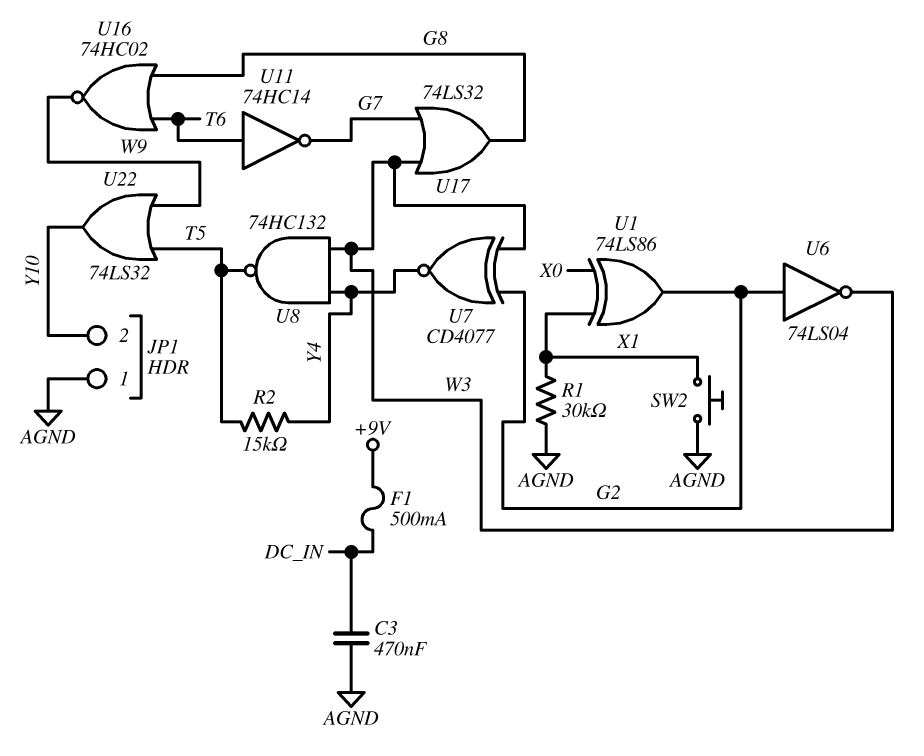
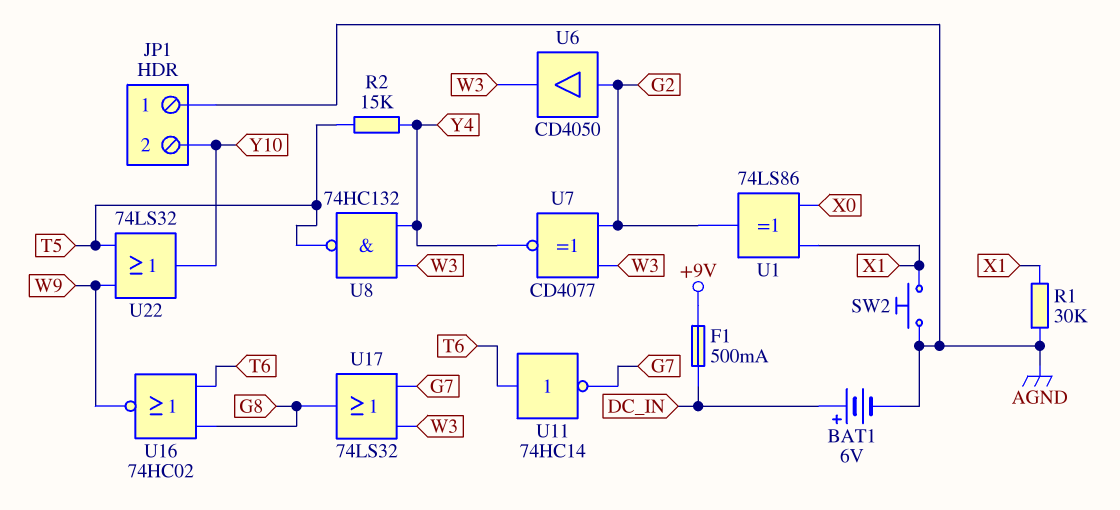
BAT1: none -> 6V (plus DC_IN, minus AGND)
C3: 470nF (AGND, DC_IN) -> none
U6: NOT 74LS04 (in G2, out W3) -> buffer CD4050 (in G2, out W3)

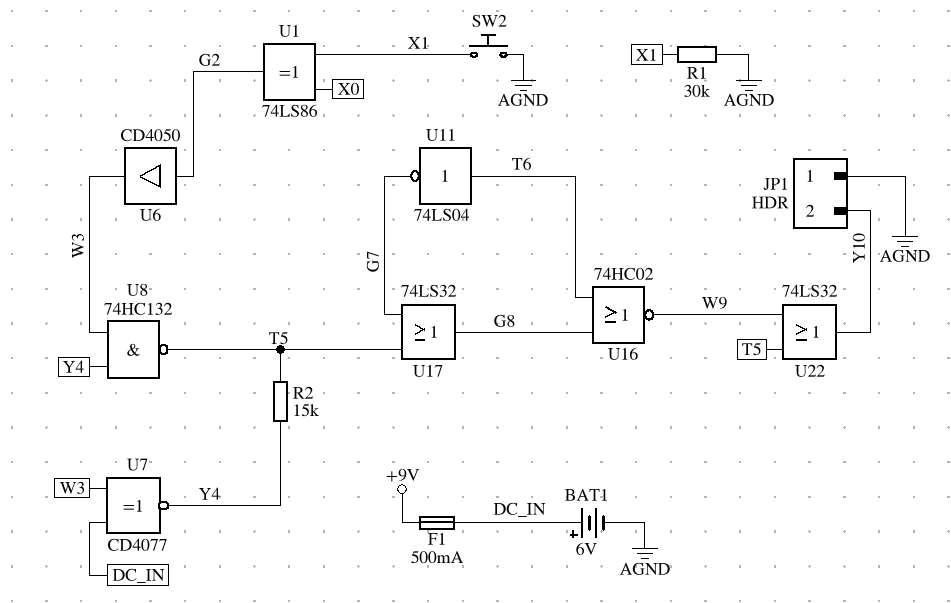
U7: XNOR CD4077 (in G2, in W3, out Y4) -> XNOR CD4077 (in DC_IN, in W3, out Y4)
U11: NOT 74HC14 (in T6, out G7) -> NOT 74LS04 (in T6, out G7)
U17: OR 74LS32 (in G7, in W3, out G8) -> OR 74LS32 (in G7, in T5, out G8)

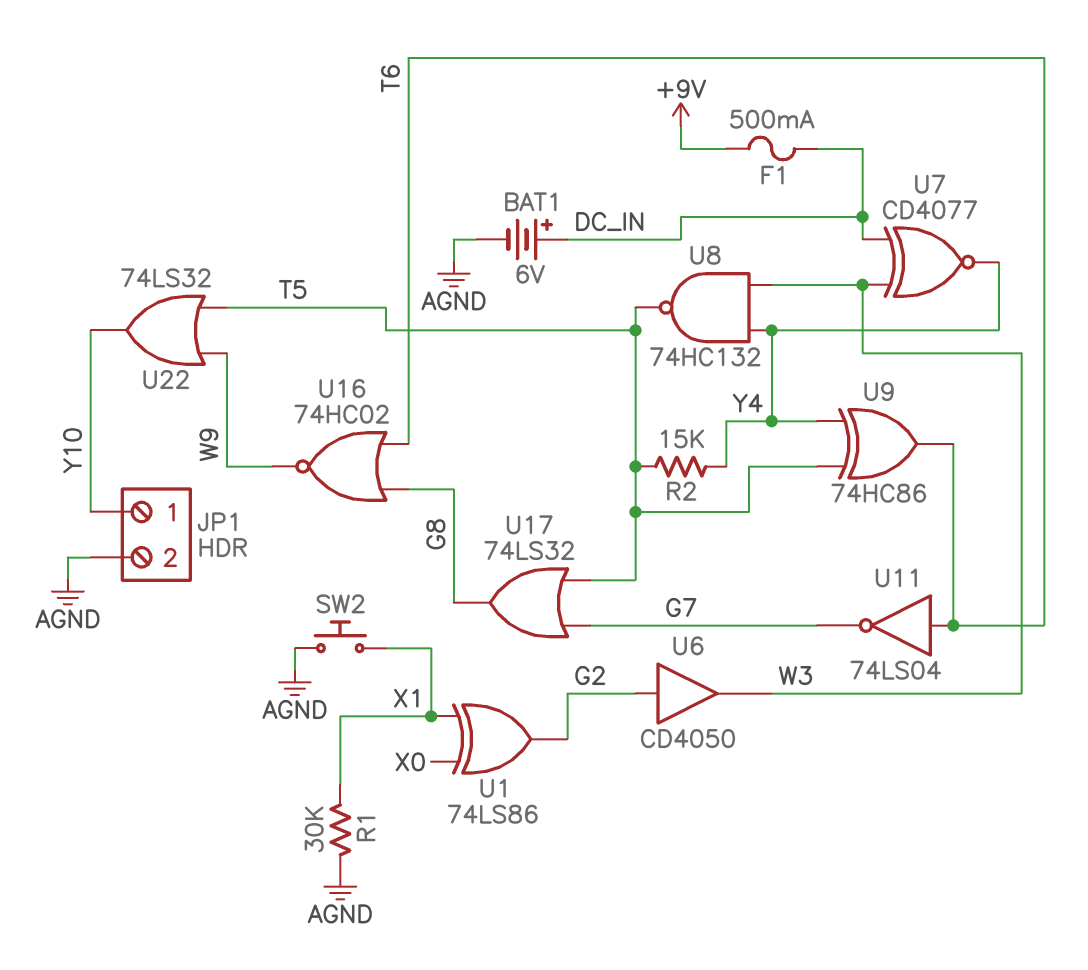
JP1 pin 1: AGND -> Y10
JP1 pin 2: Y10 -> AGND
U9: none -> XOR 74HC86 (in T5, in Y4, out T6)

